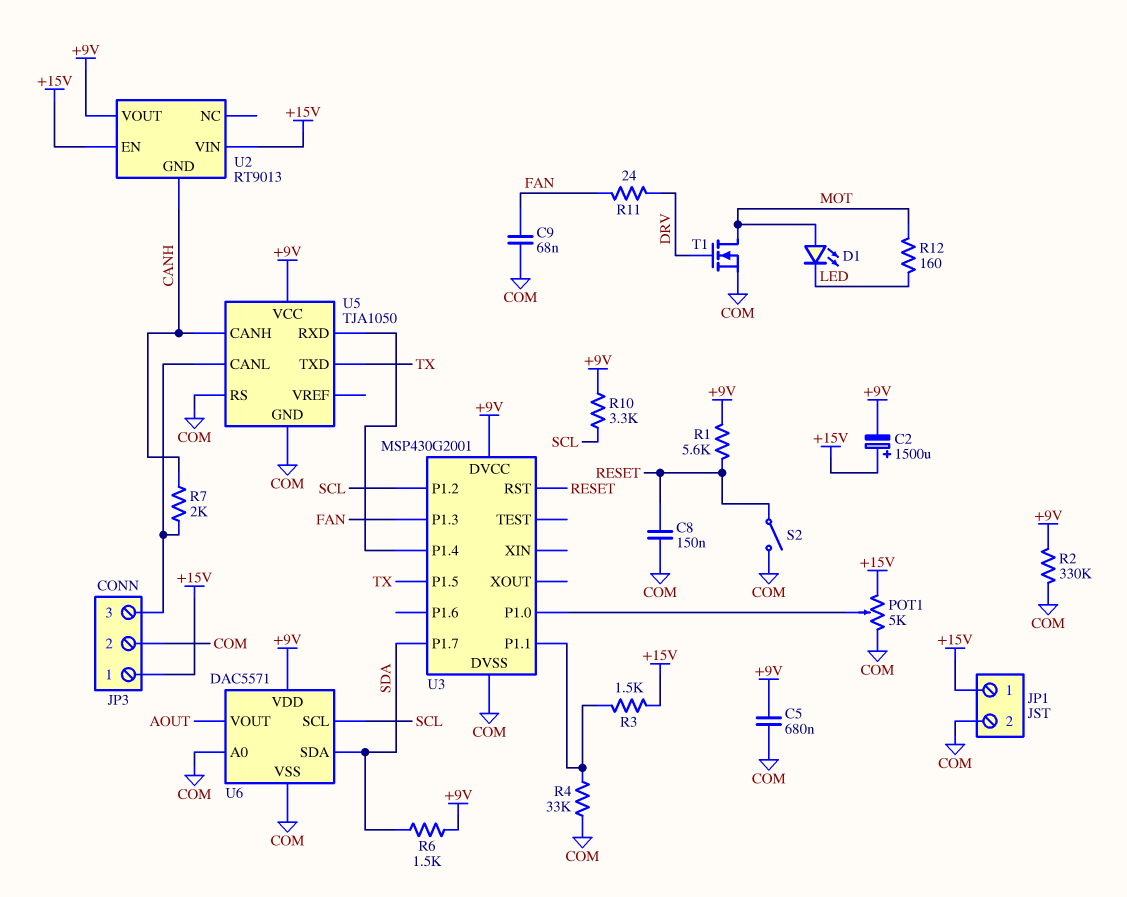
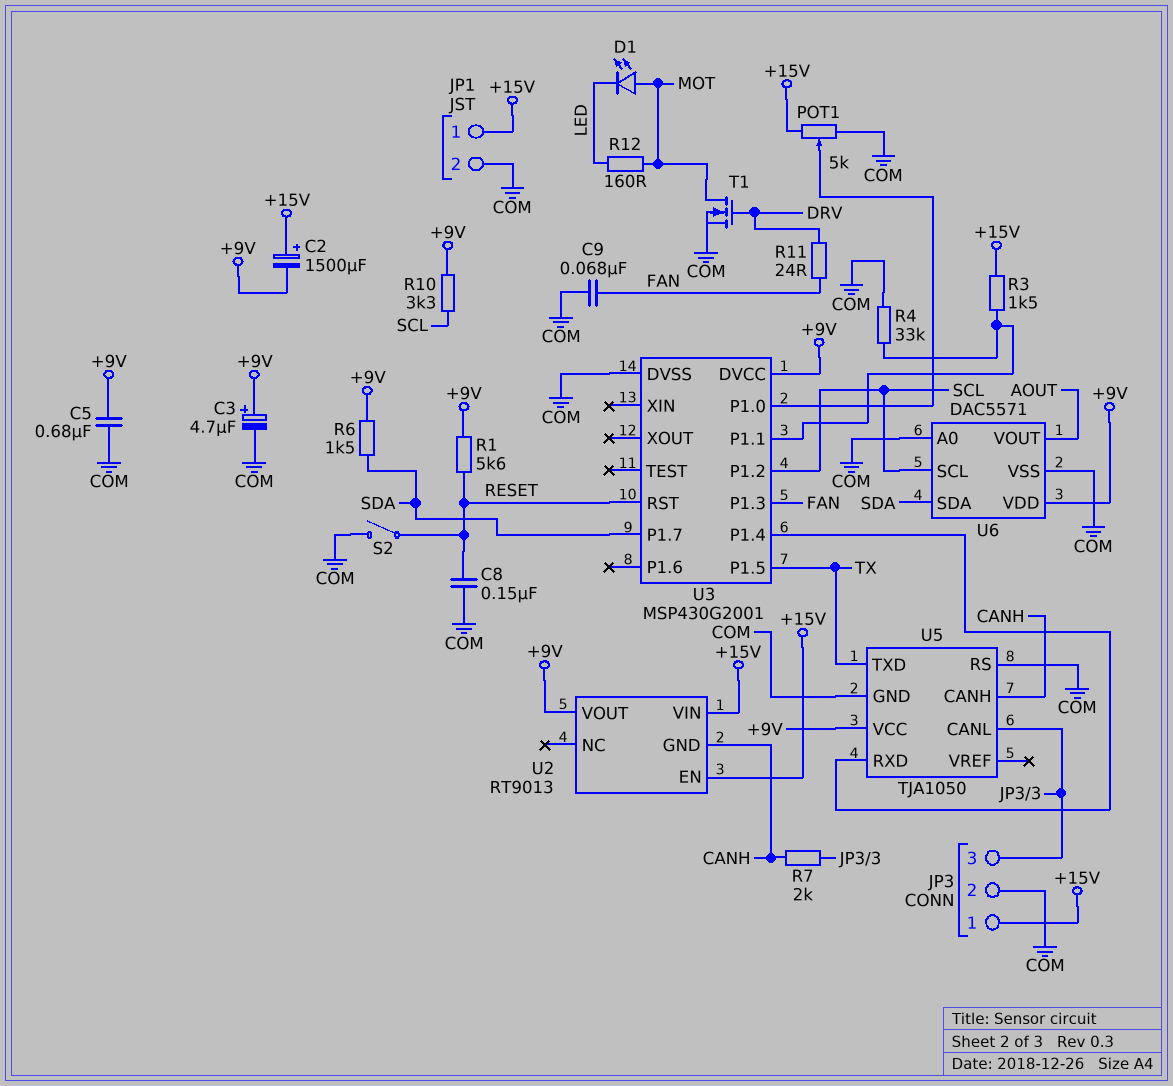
C3: none -> 4.7uF (plus +9V, minus COM)
R2: 330k (+9V, COM) -> none

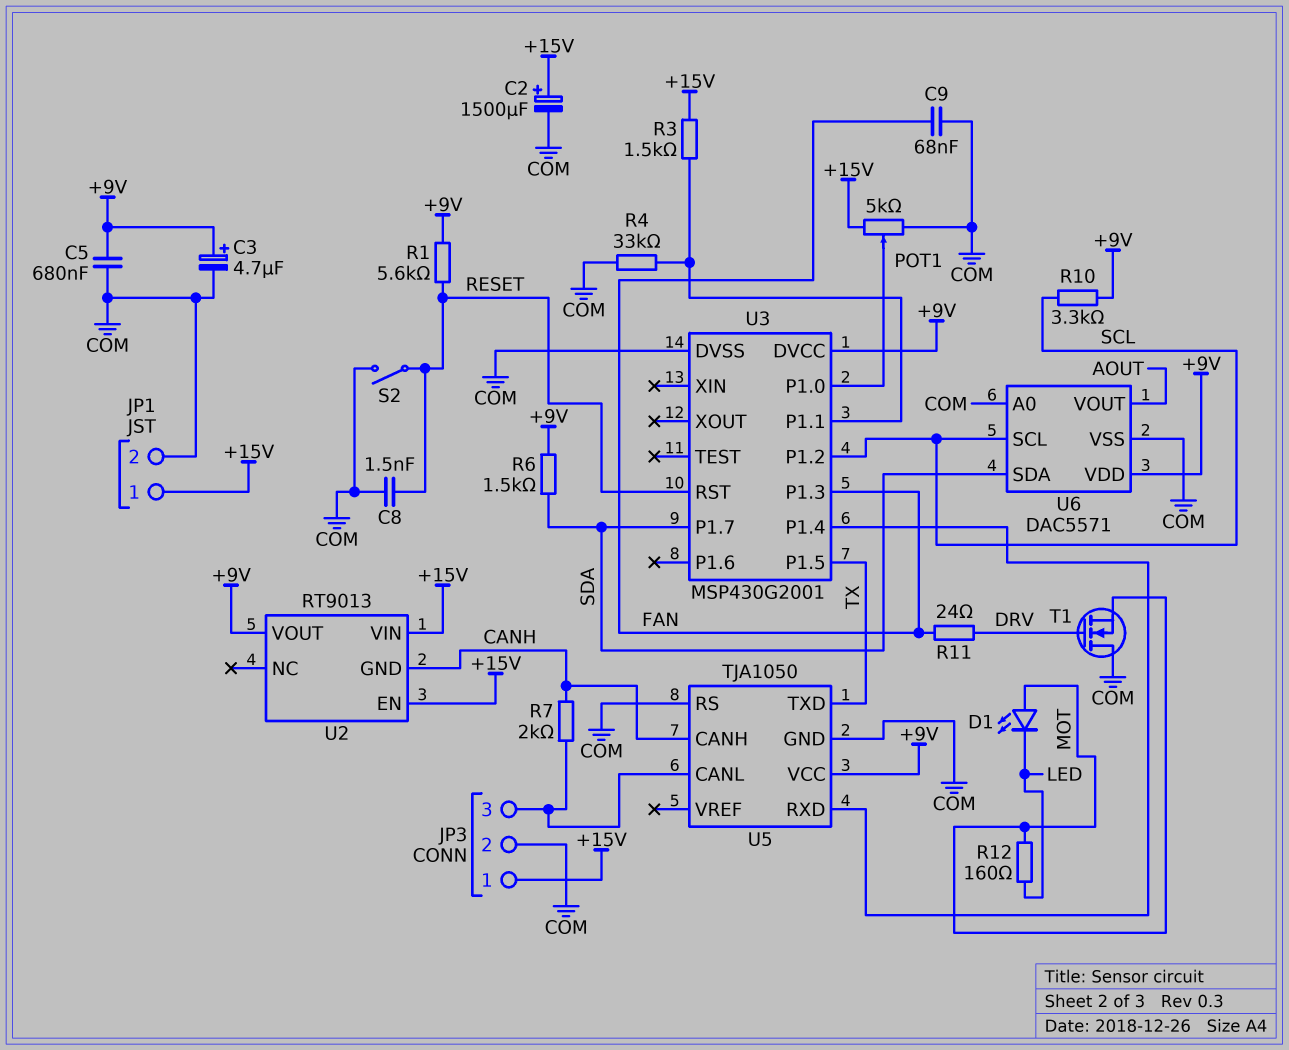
C2: 1500uF (plus +15V, minus +9V) -> 1500uF (plus +15V, minus COM)
C8: 150nF (COM, RESET) -> 1.5nF (COM, RESET)
T1: NMOS (G DRV, D MOT, S COM) -> NMOS (G DRV, D COM, S MOT)

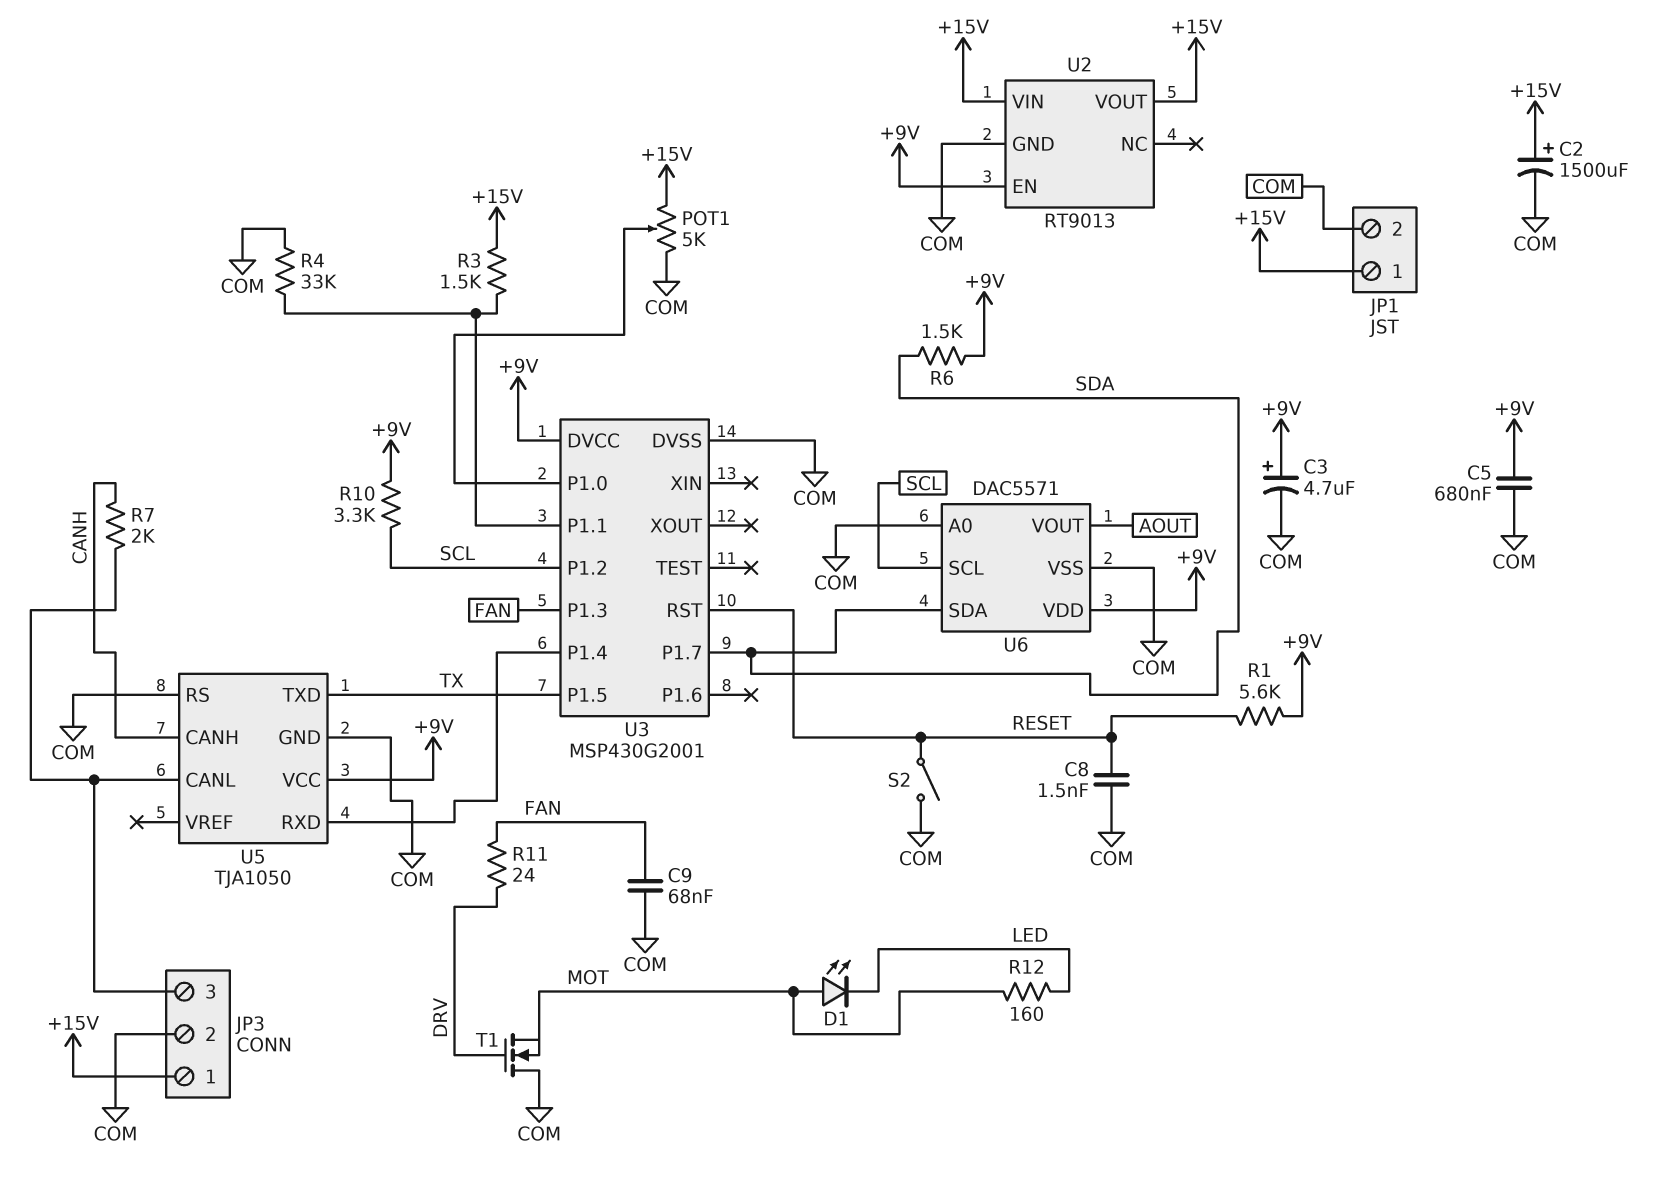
U2 pin EN: +15V -> +9V
U2 pin GND: CANH -> COM
U2 pin VOUT: +9V -> +15V

